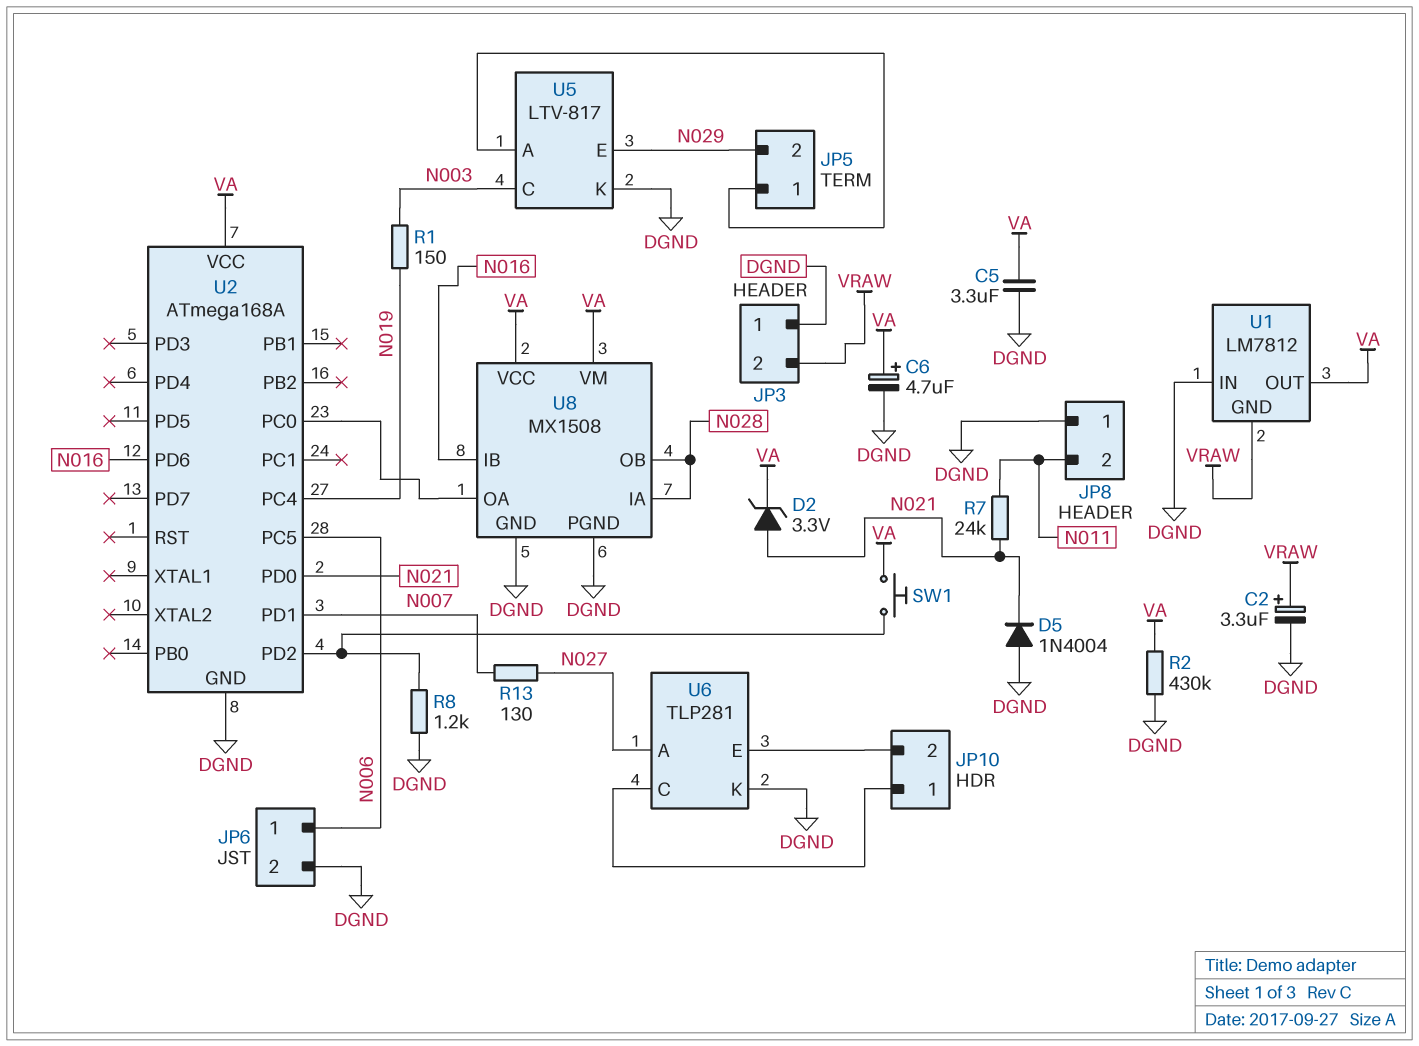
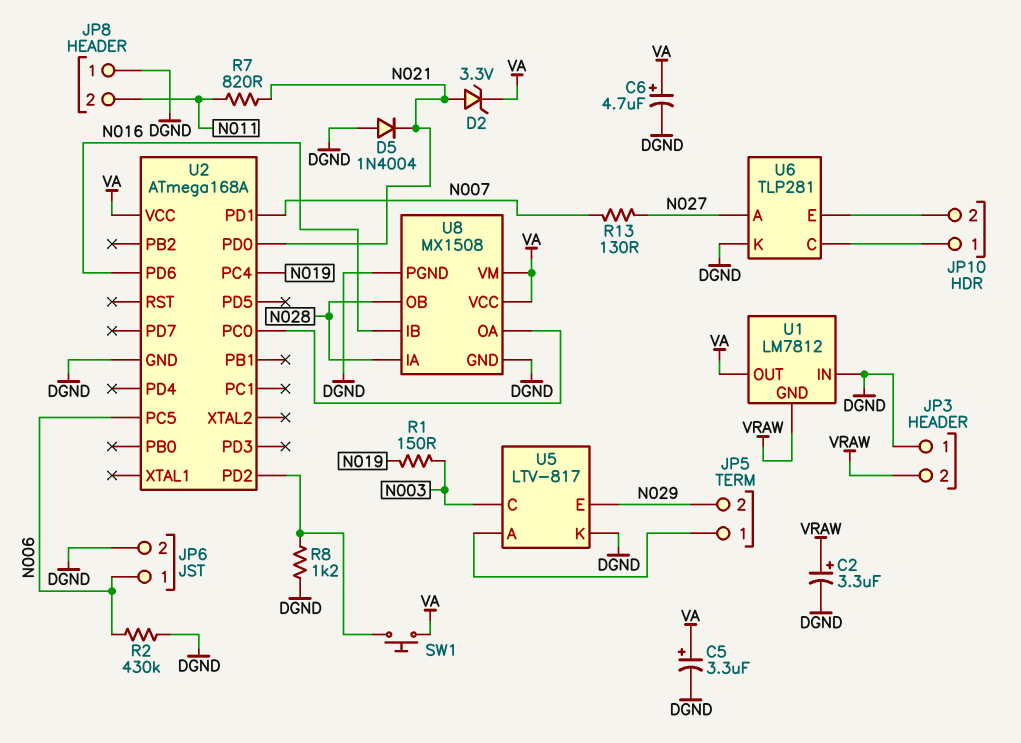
C5: 3.3uF (DGND, VA) -> 3.3uF (plus VA, minus DGND)
R2: 430k (DGND, VA) -> 430k (DGND, N006)
R7: 24k (N011, N021) -> 820 (N011, N021)

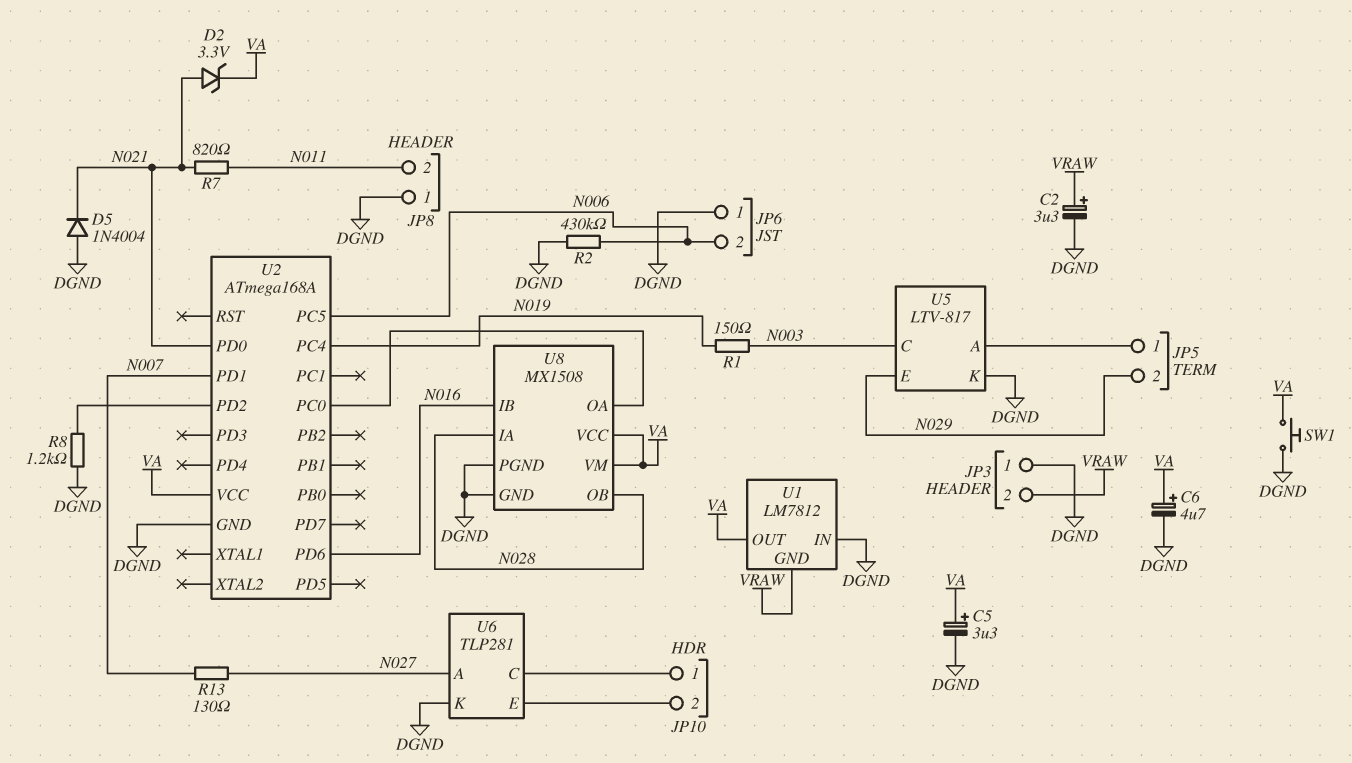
JP6 pin 1: N006 -> DGND
JP6 pin 2: DGND -> N006
SW1: button (U2/PD2, VA) -> button (DGND, VA)

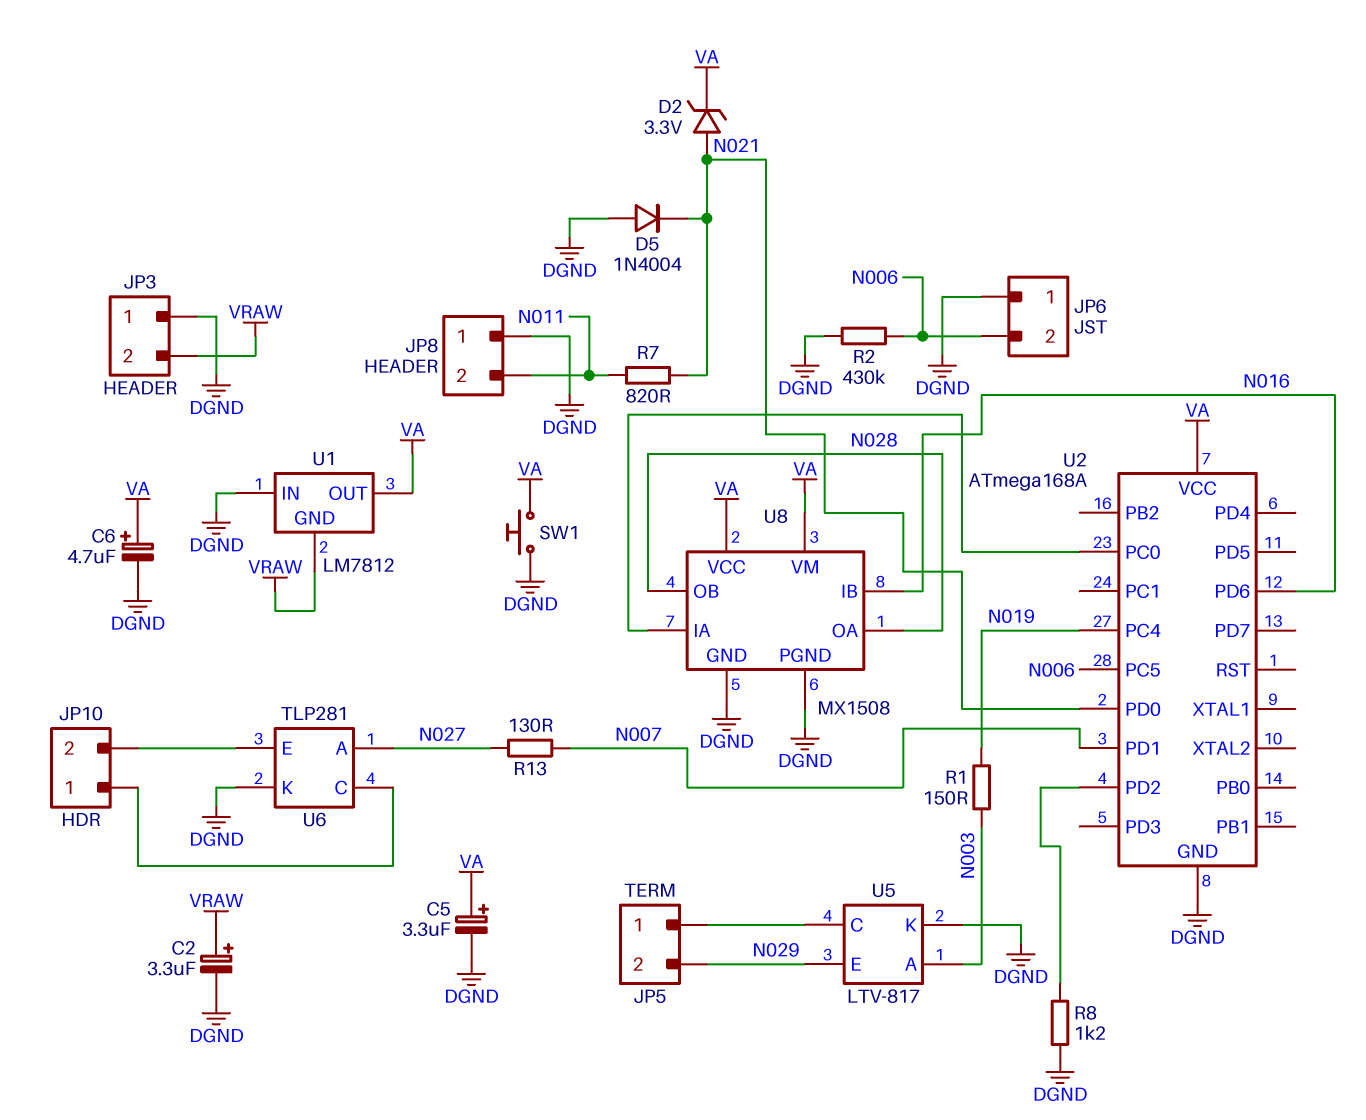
U5 pin A: JP5/1 -> N003
U5 pin C: N003 -> JP5/1
U8 pin IA: N028 -> U2/PC0
U8 pin OA: U2/PC0 -> N028

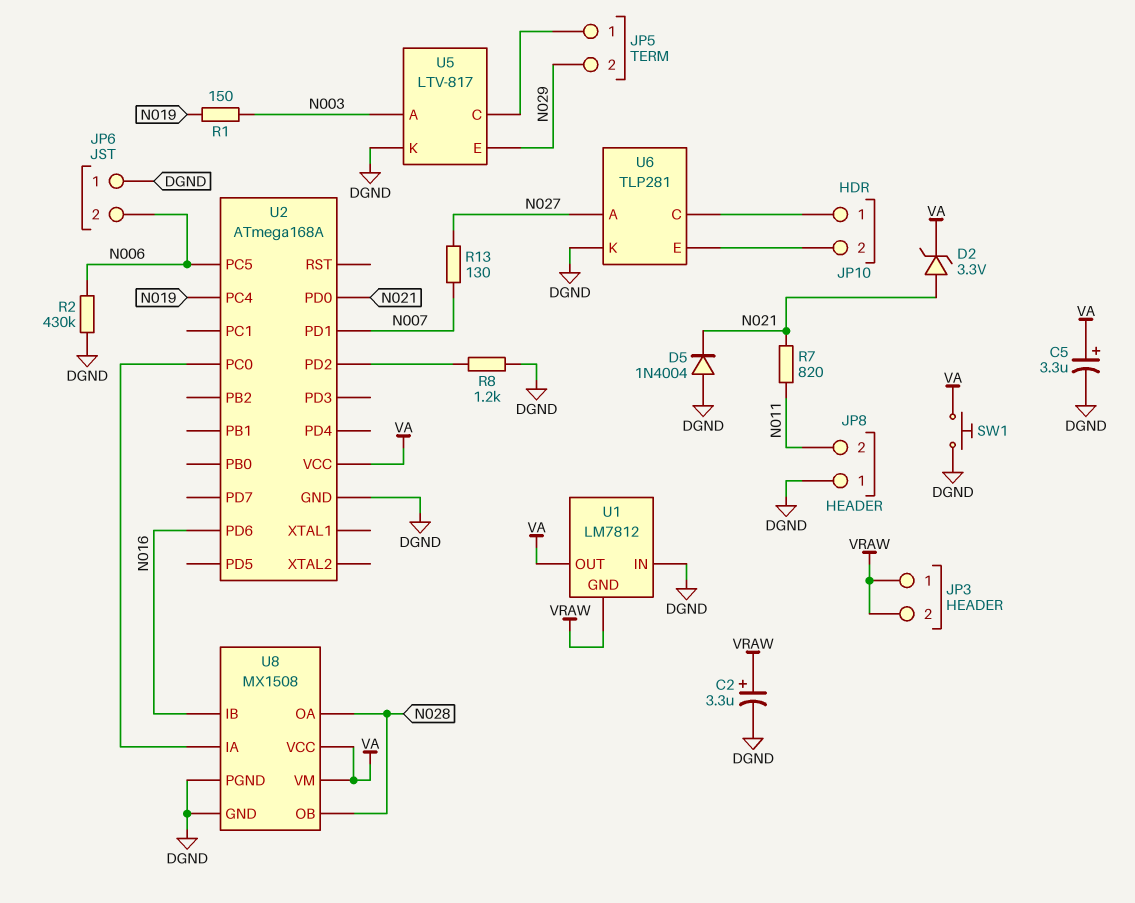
C6: 4.7uF (plus VA, minus DGND) -> none
JP3 pin 1: DGND -> VRAW

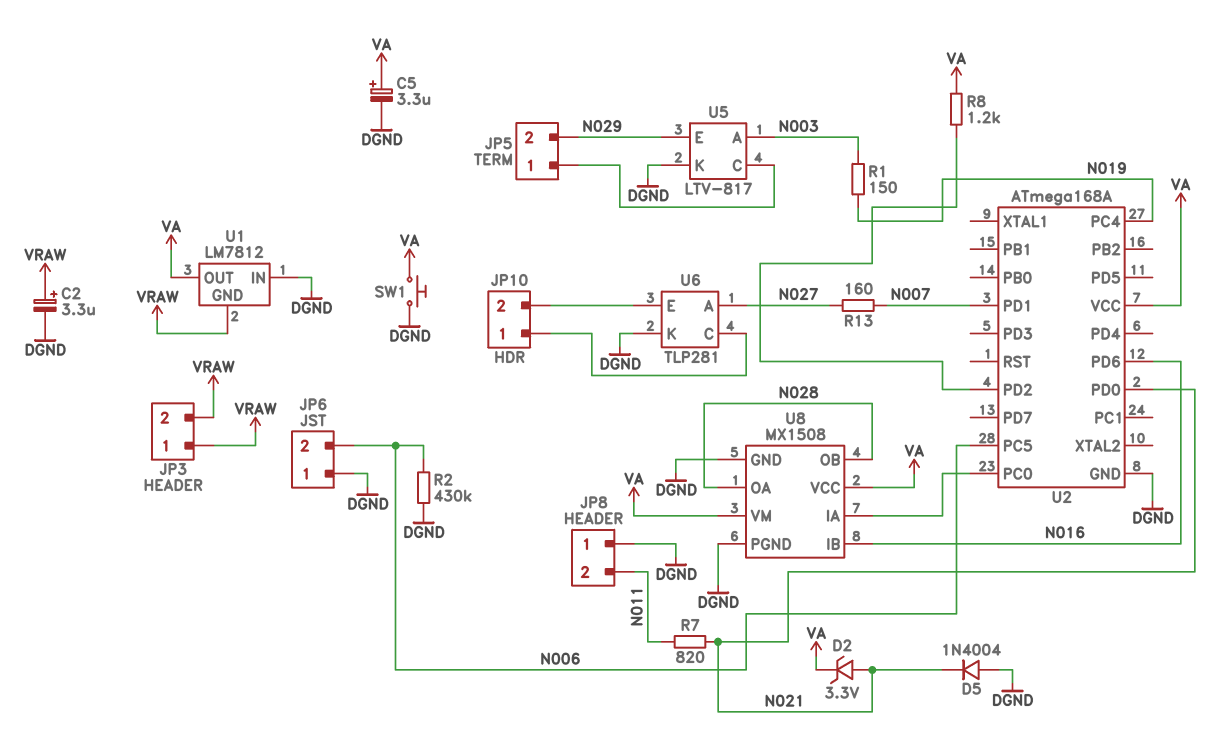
R8: 1.2k (DGND, U2/PD2) -> 1.2k (U2/PD2, VA)
R13: 130 (N007, N027) -> 160 (N007, N027)

